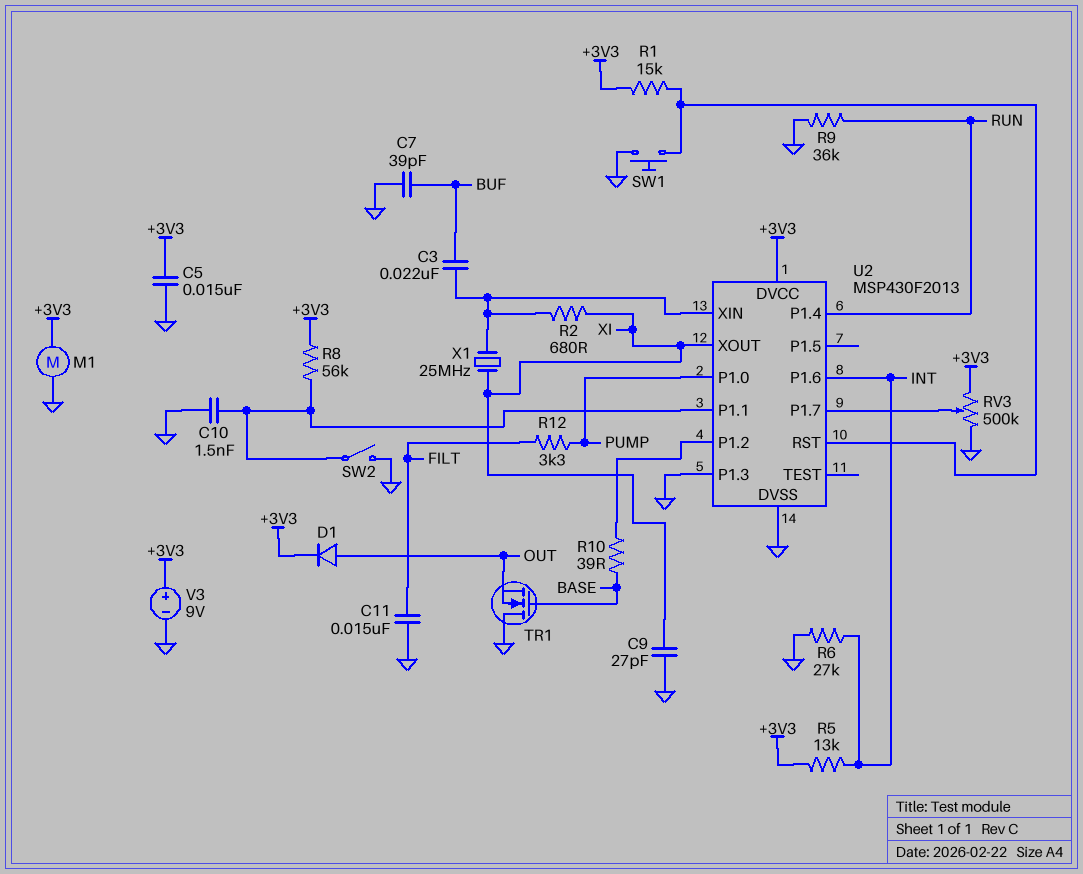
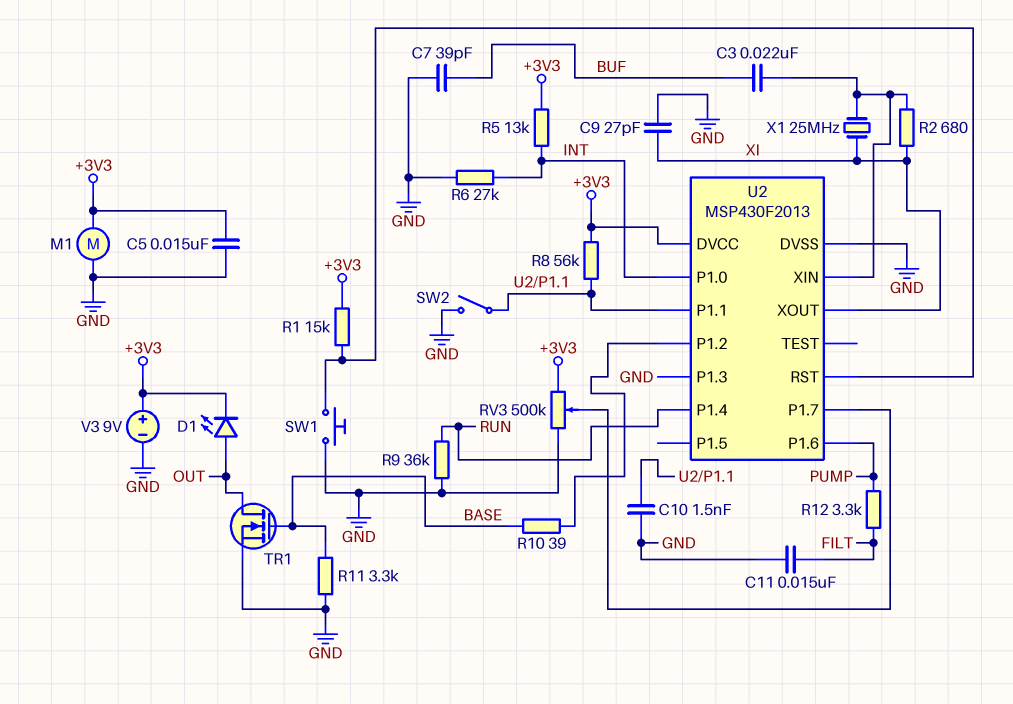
D1: diode (A OUT, K +3V3) -> LED (A OUT, K +3V3)
R11: none -> 3.3k (BASE, GND)
TR1: NMOS (G BASE, D GND, S OUT) -> NMOS (G BASE, D OUT, S GND)
U2 pin P1.0: PUMP -> INT
U2 pin P1.6: INT -> PUMP

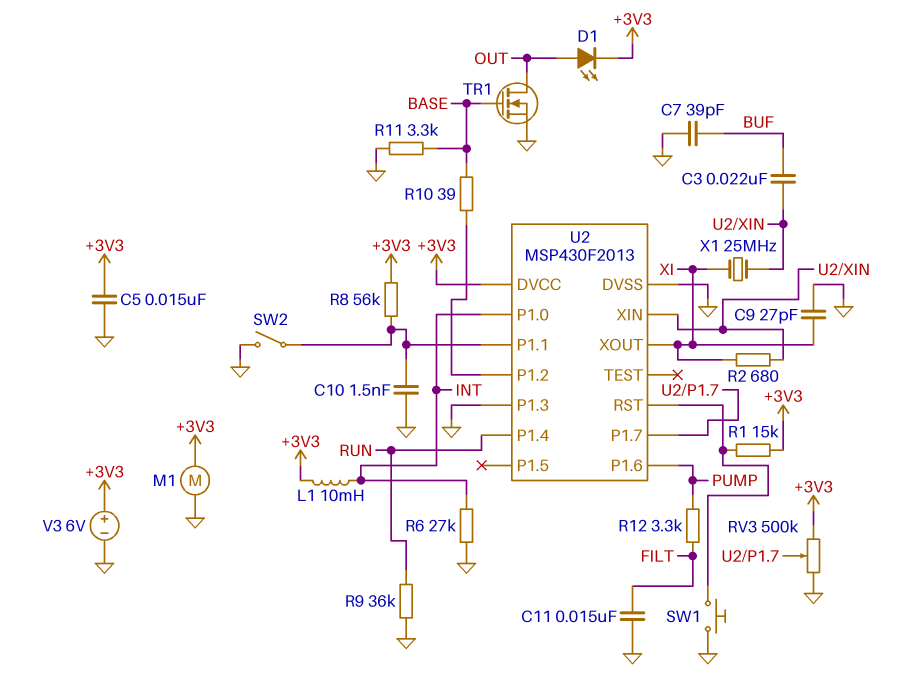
L1: none -> 10mH (+3V3, INT)
R5: 13k (+3V3, INT) -> none
V3: 9V (plus +3V3, minus GND) -> 6V (plus +3V3, minus GND)

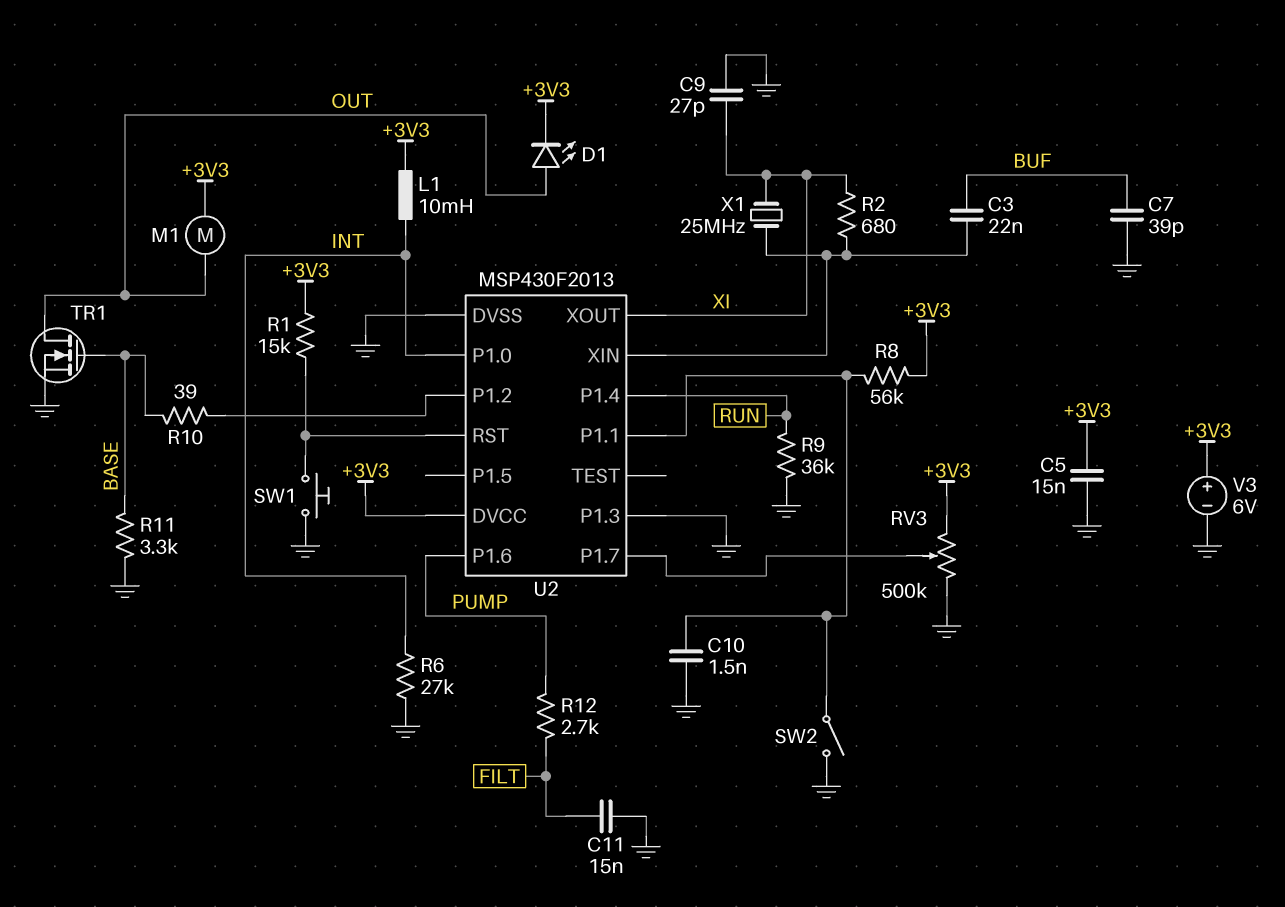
M1: motor (+3V3, GND) -> motor (+3V3, OUT)
R12: 3.3k (FILT, PUMP) -> 2.7k (FILT, PUMP)

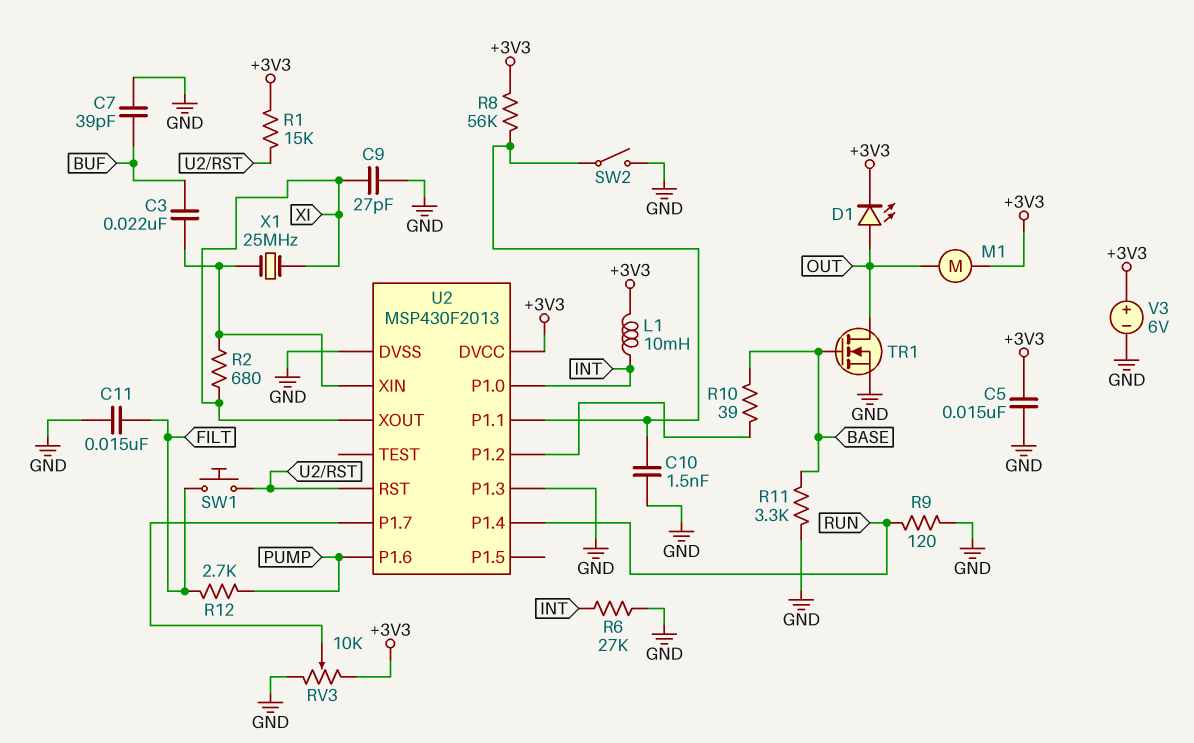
R9: 36k (GND, RUN) -> 120 (GND, RUN)
RV3: 500k (+3V3, GND, wiper U2/P1.7) -> 10k (+3V3, GND, wiper U2/P1.7)
SW1: button (GND, U2/RST) -> button (FILT, U2/RST)

